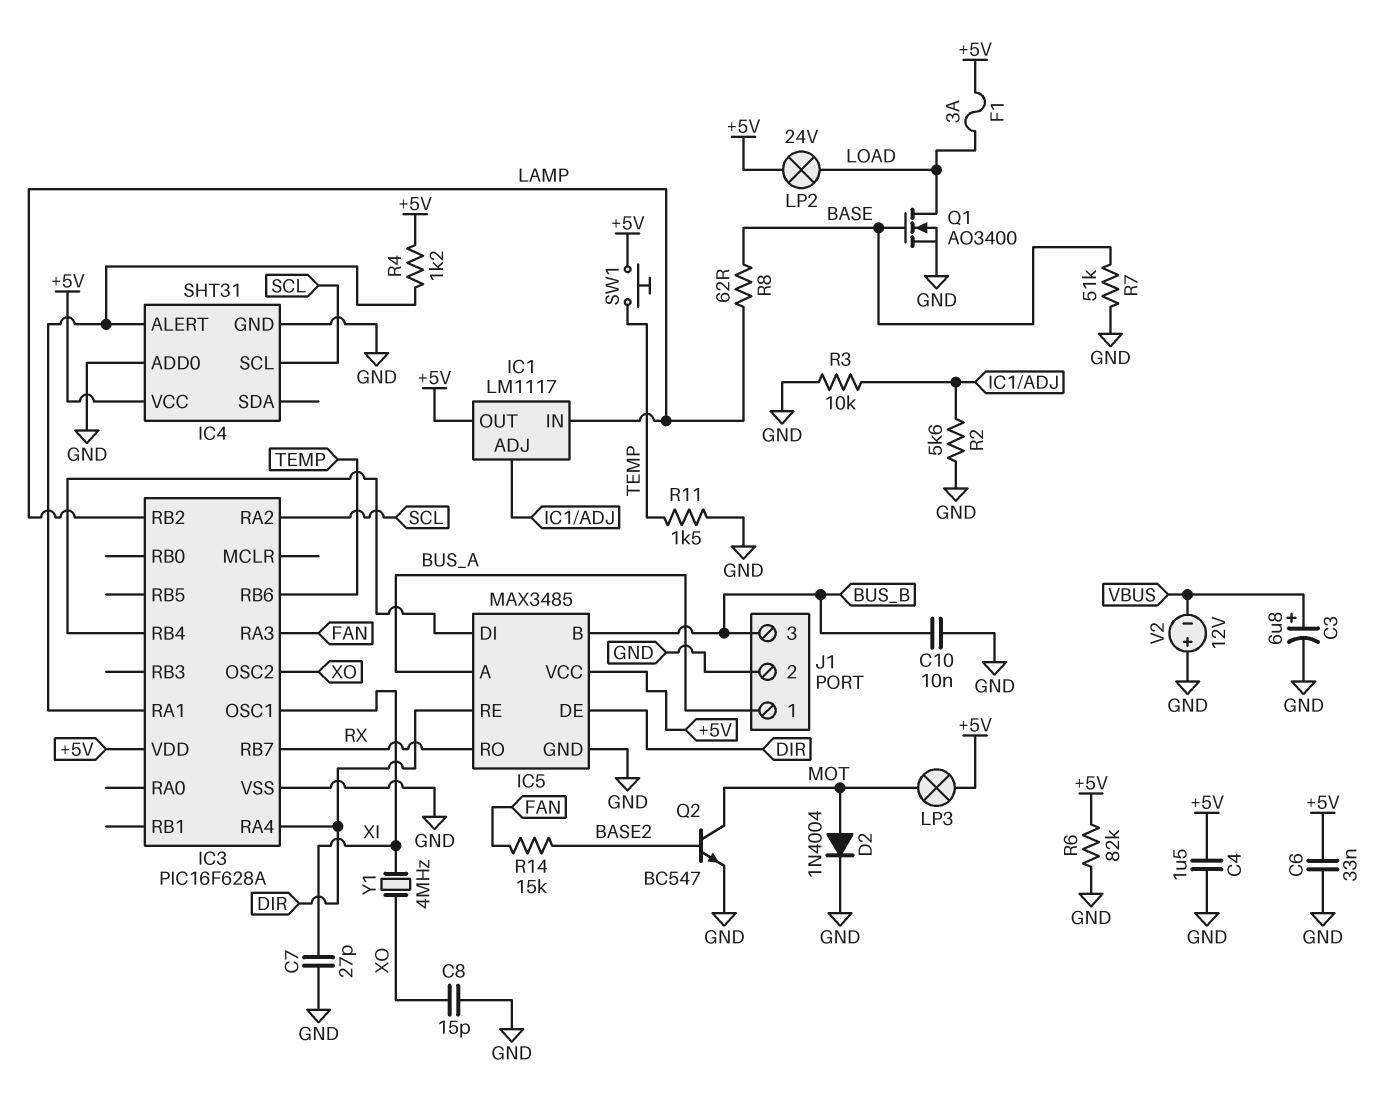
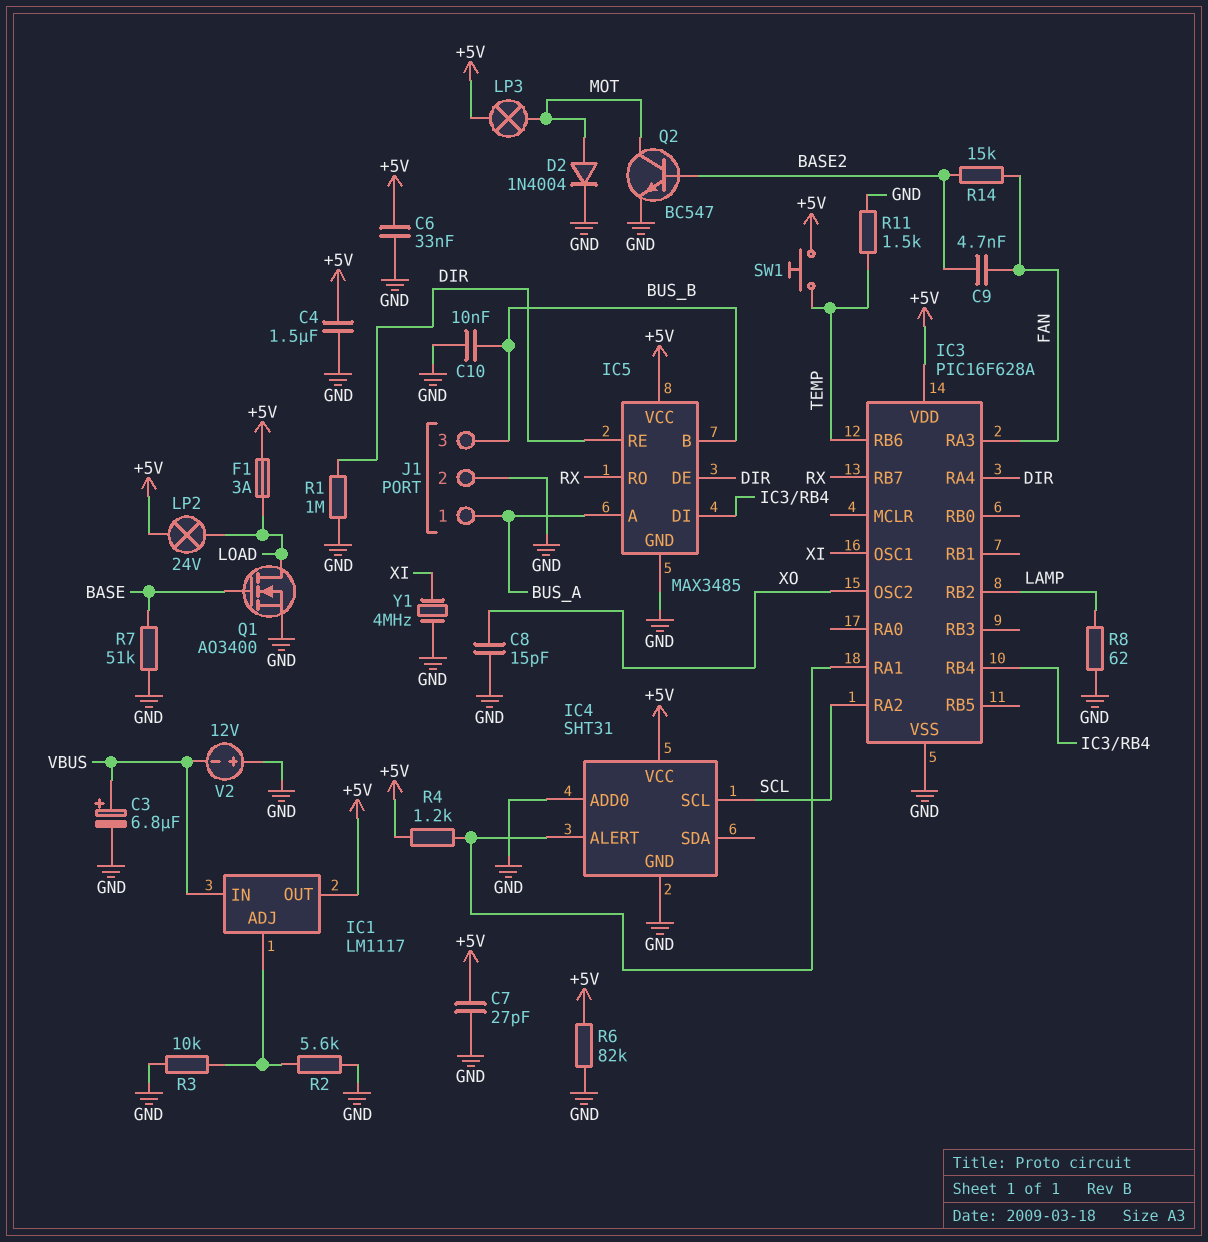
C7: 27pF (GND, XI) -> 27pF (+5V, GND)
C9: none -> 4.7nF (BASE2, FAN)
IC1 pin IN: LAMP -> VBUS
R1: none -> 1M (DIR, GND)
R8: 62 (BASE, LAMP) -> 62 (GND, LAMP)
Y1: 4MHz (XI, XO) -> 4MHz (GND, XI)

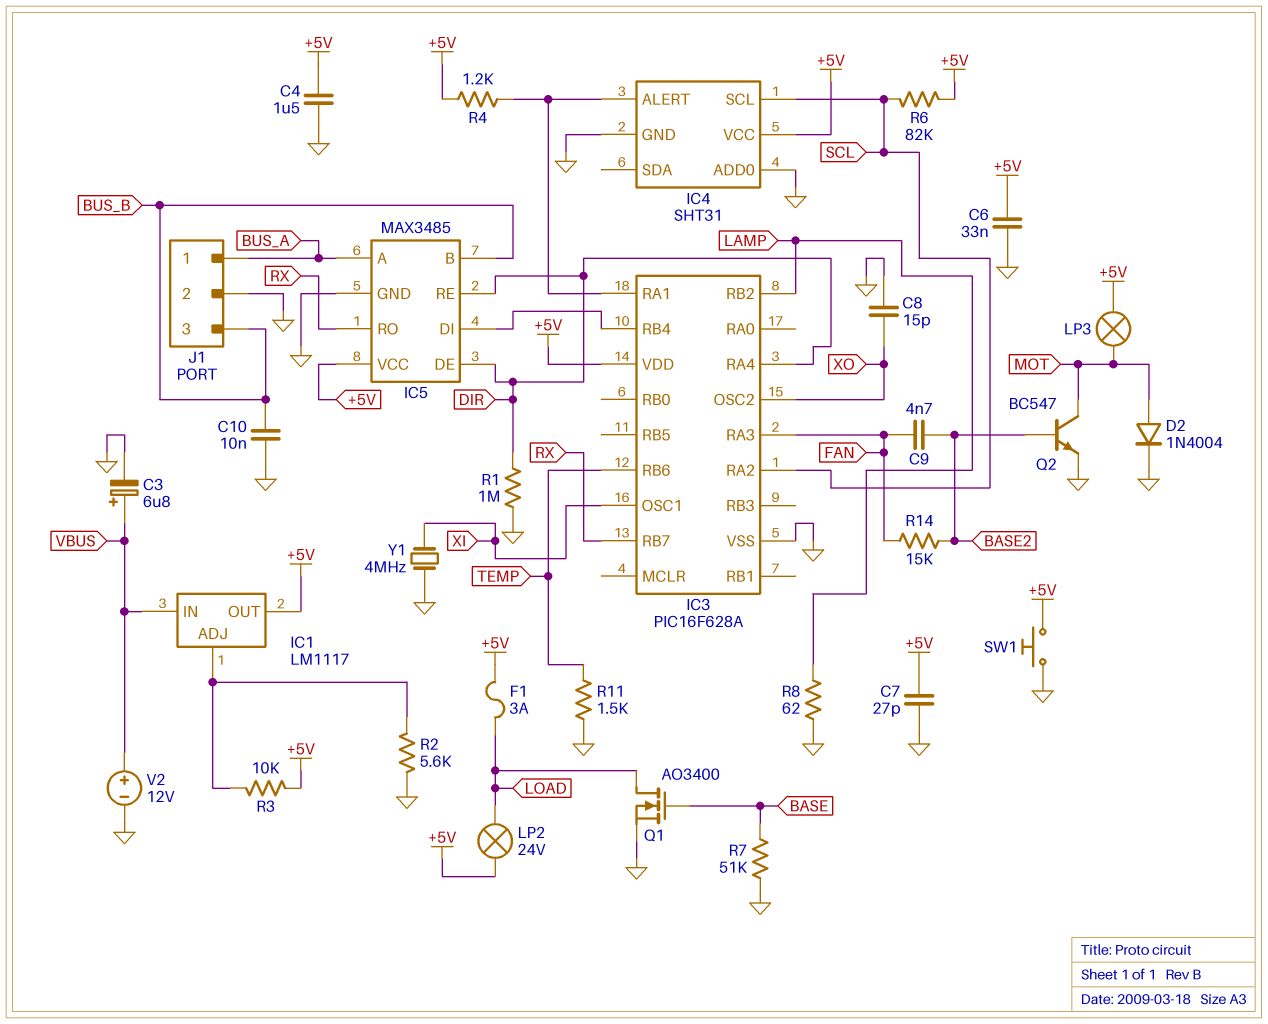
R3: 10k (GND, IC1/ADJ) -> 10k (+5V, IC1/ADJ)
R6: 82k (+5V, GND) -> 82k (+5V, SCL)
SW1: button (+5V, TEMP) -> button (+5V, GND)
V2: 12V (plus GND, minus VBUS) -> 12V (plus VBUS, minus GND)

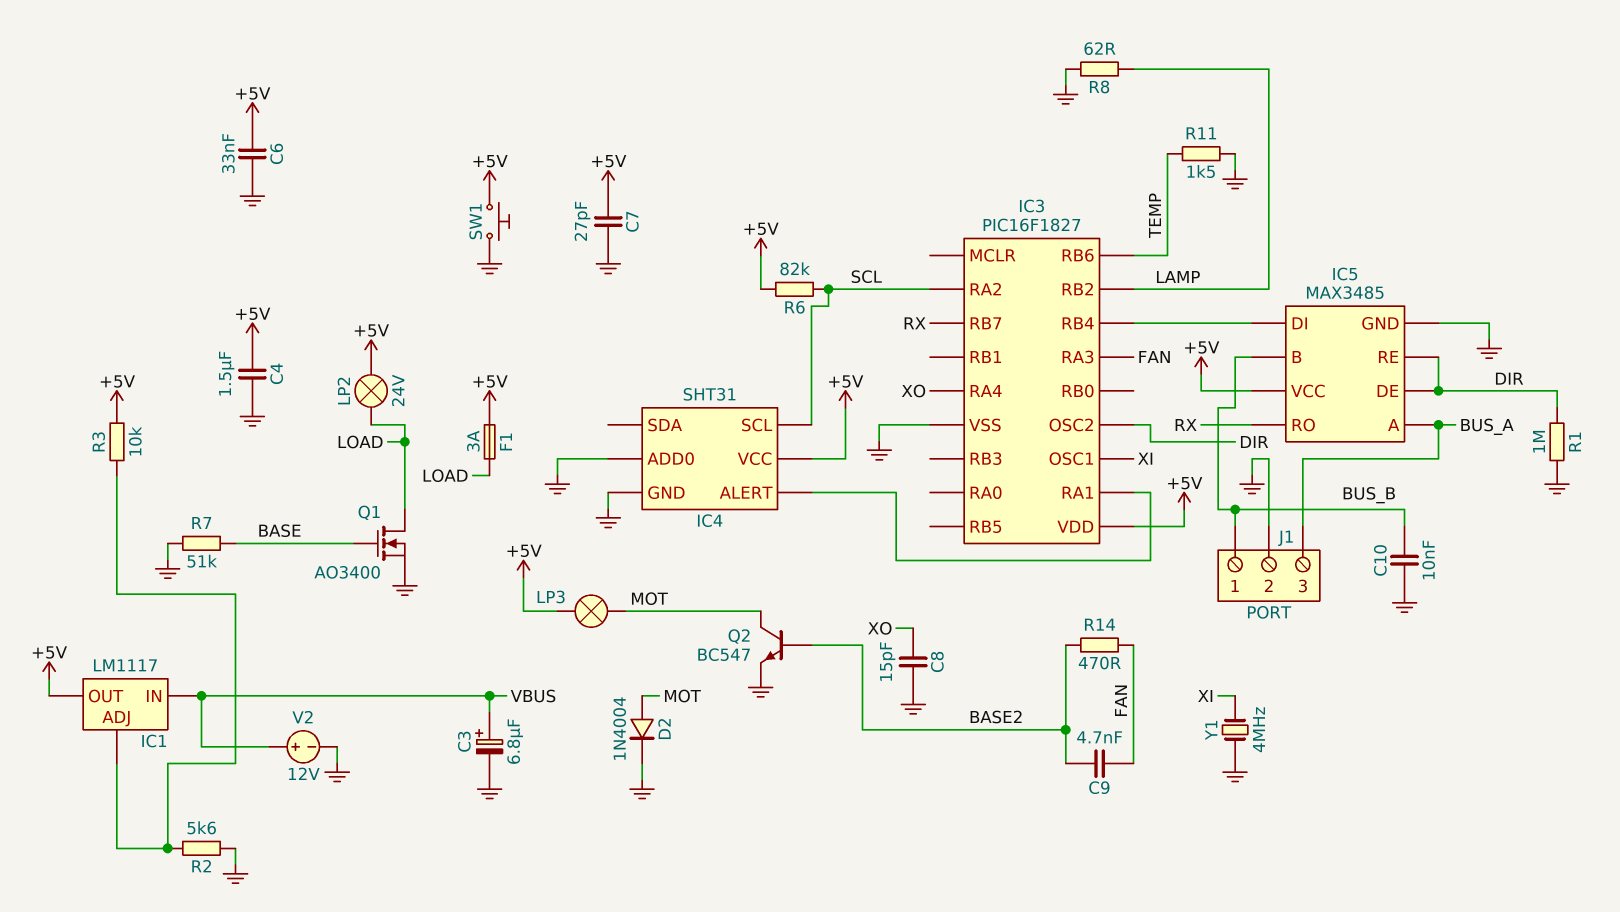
IC3: PIC16F628A -> PIC16F1827
IC3 pin OSC2: XO -> DIR
IC3 pin RA4: DIR -> XO
J1 pin 1: BUS_A -> BUS_B
J1 pin 3: BUS_B -> BUS_A
R4: 1.2k (+5V, IC3/RA1) -> none
R14: 15k (BASE2, FAN) -> 470 (BASE2, FAN)

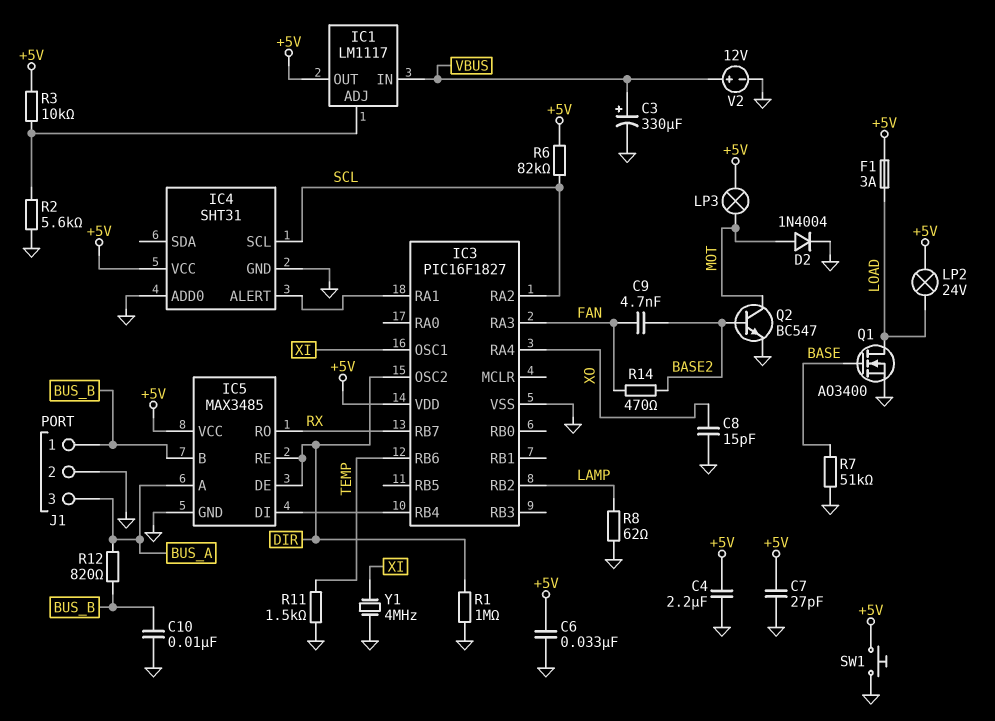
C3: 6.8uF (plus VBUS, minus GND) -> 330uF (plus VBUS, minus GND)
C4: 1.5uF (+5V, GND) -> 2.2uF (+5V, GND)
R12: none -> 820 (BUS_A, BUS_B)

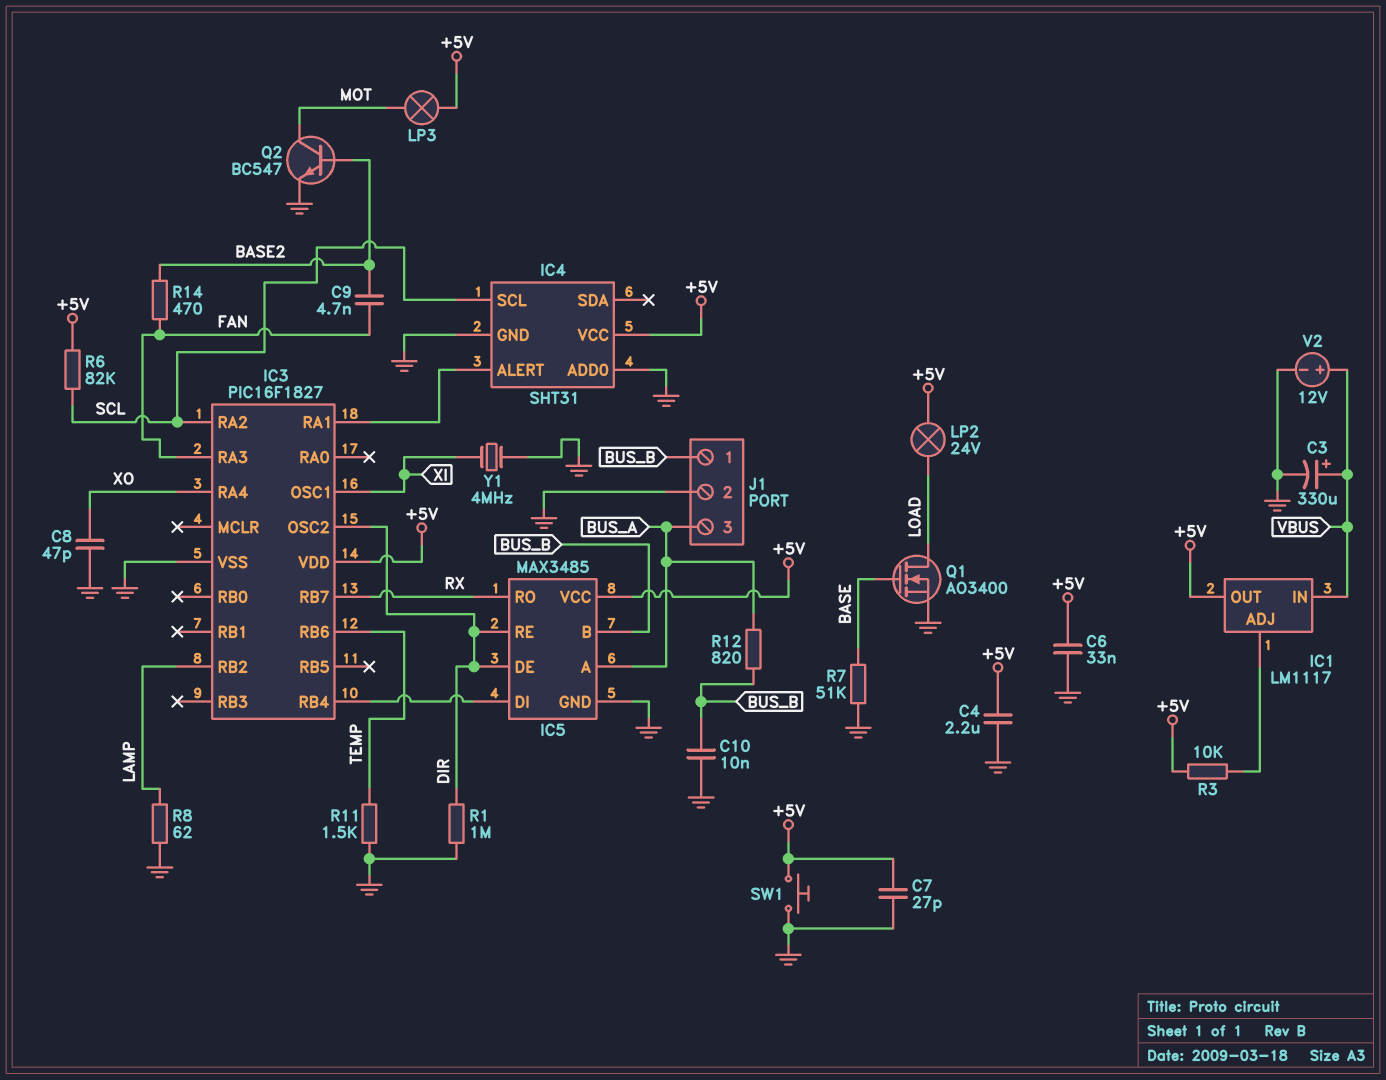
C8: 15pF (GND, XO) -> 47pF (GND, XO)
D2: diode 1N4004 (A MOT, K GND) -> none
F1: 3A (+5V, LOAD) -> none
R2: 5.6k (GND, IC1/ADJ) -> none

